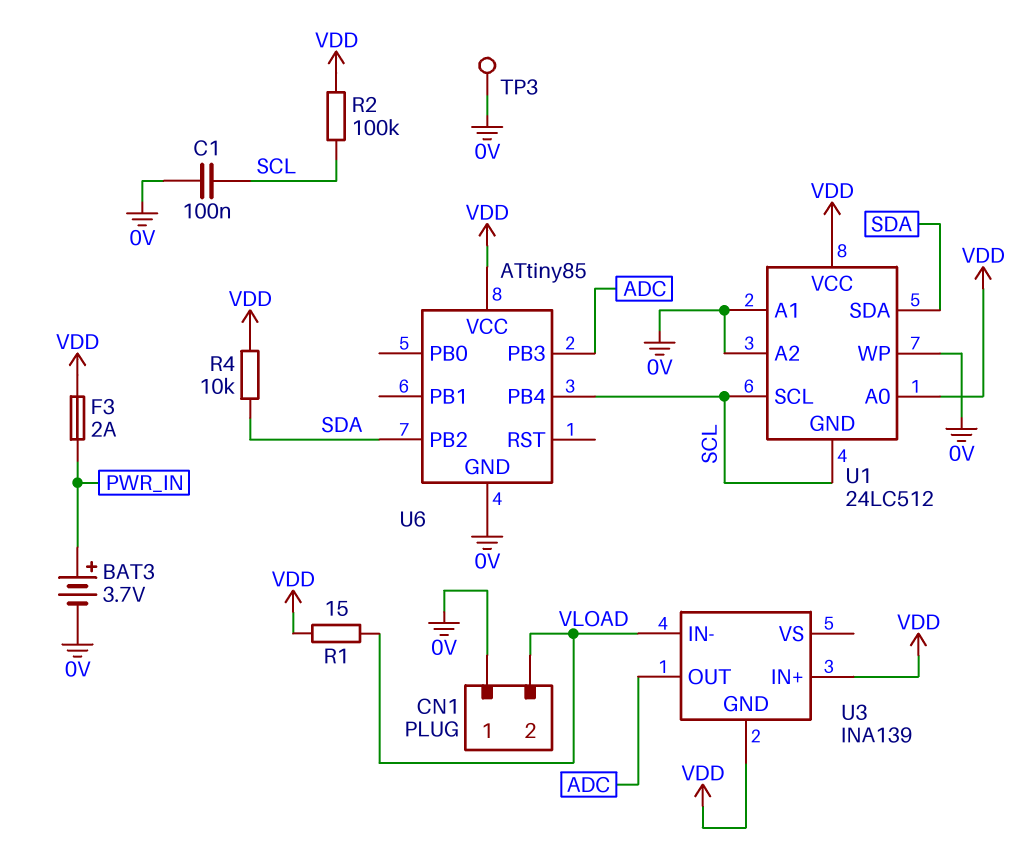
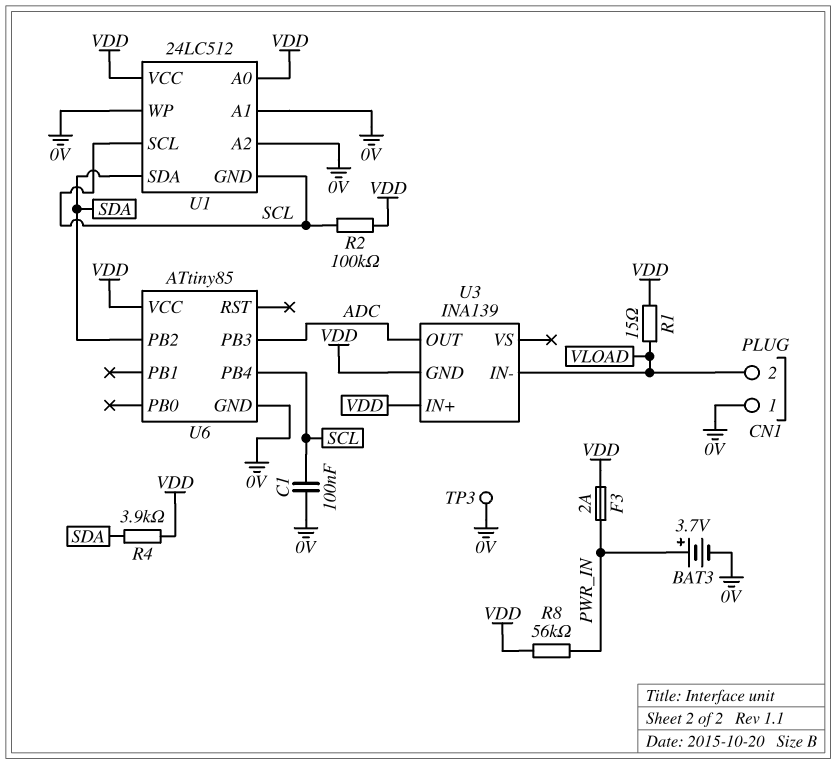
R4: 10k (SDA, VDD) -> 3.9k (SDA, VDD)
R8: none -> 56k (PWR_IN, VDD)

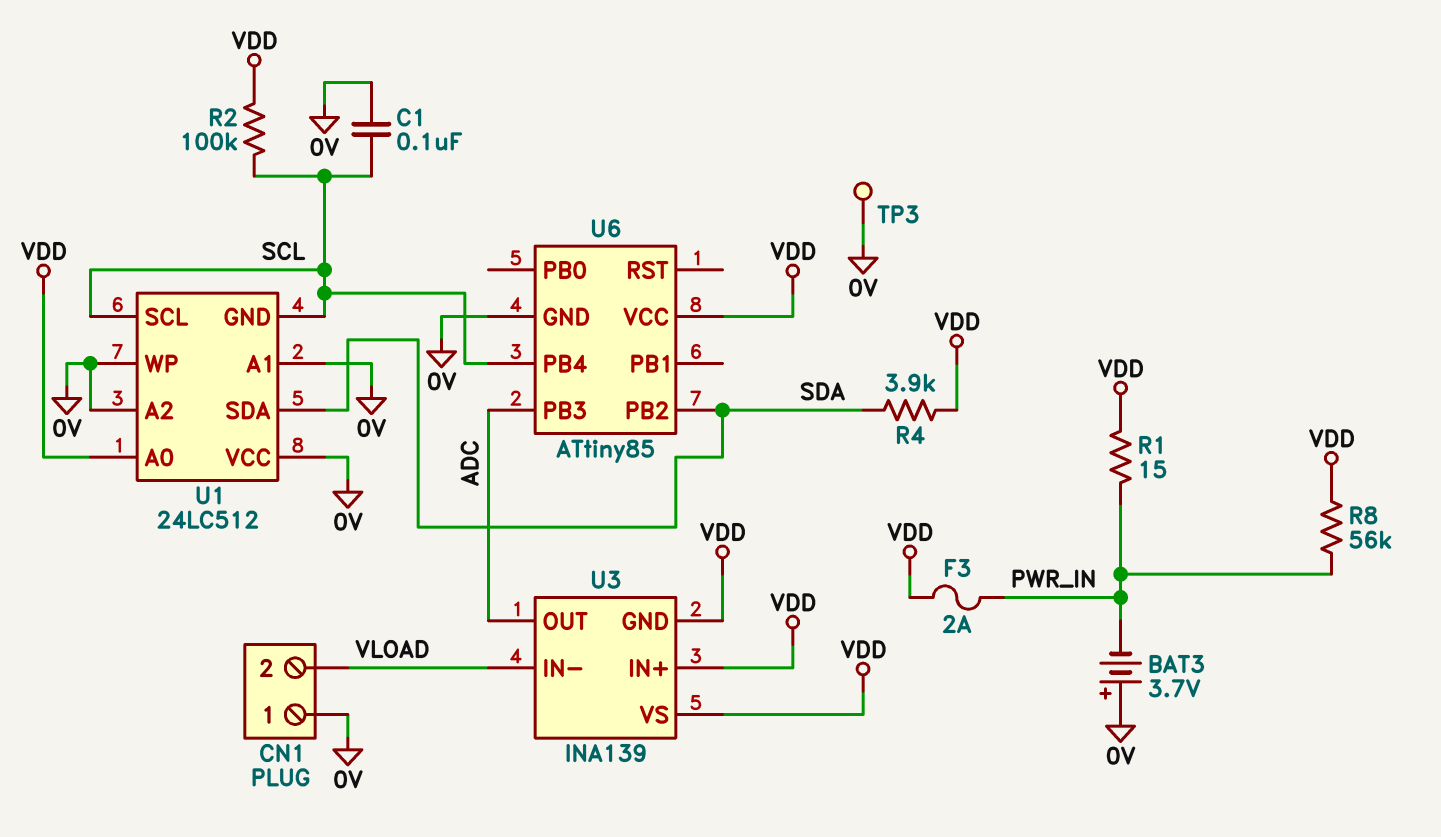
BAT3: 3.7V (plus PWR_IN, minus 0V) -> 3.7V (plus 0V, minus PWR_IN)
R1: 15 (VDD, VLOAD) -> 15 (PWR_IN, VDD)
U1 pin VCC: VDD -> 0V
U3 pin VS: none -> VDD

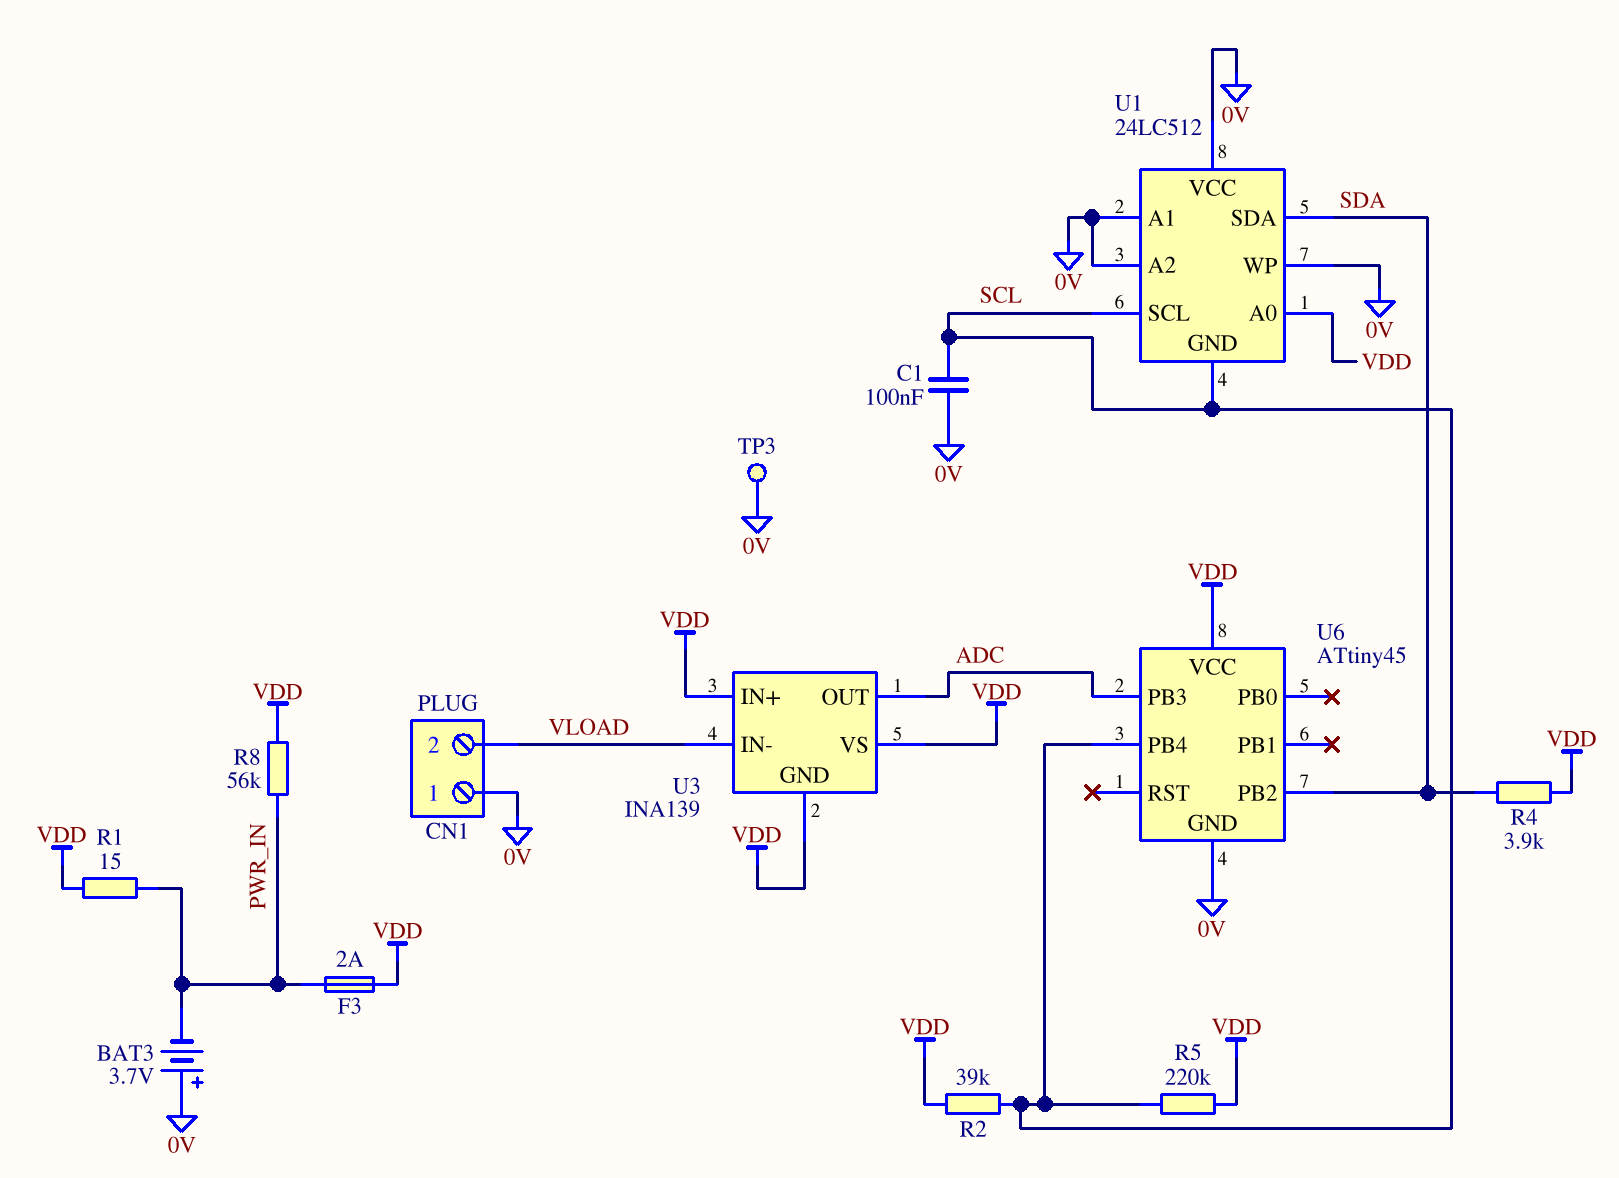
R2: 100k (SCL, VDD) -> 39k (SCL, VDD)
R5: none -> 220k (SCL, VDD)
U6: ATtiny85 -> ATtiny45

